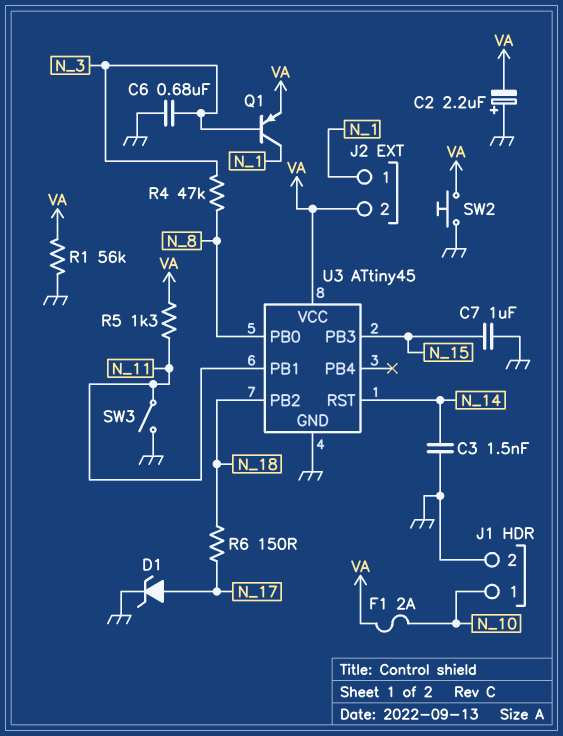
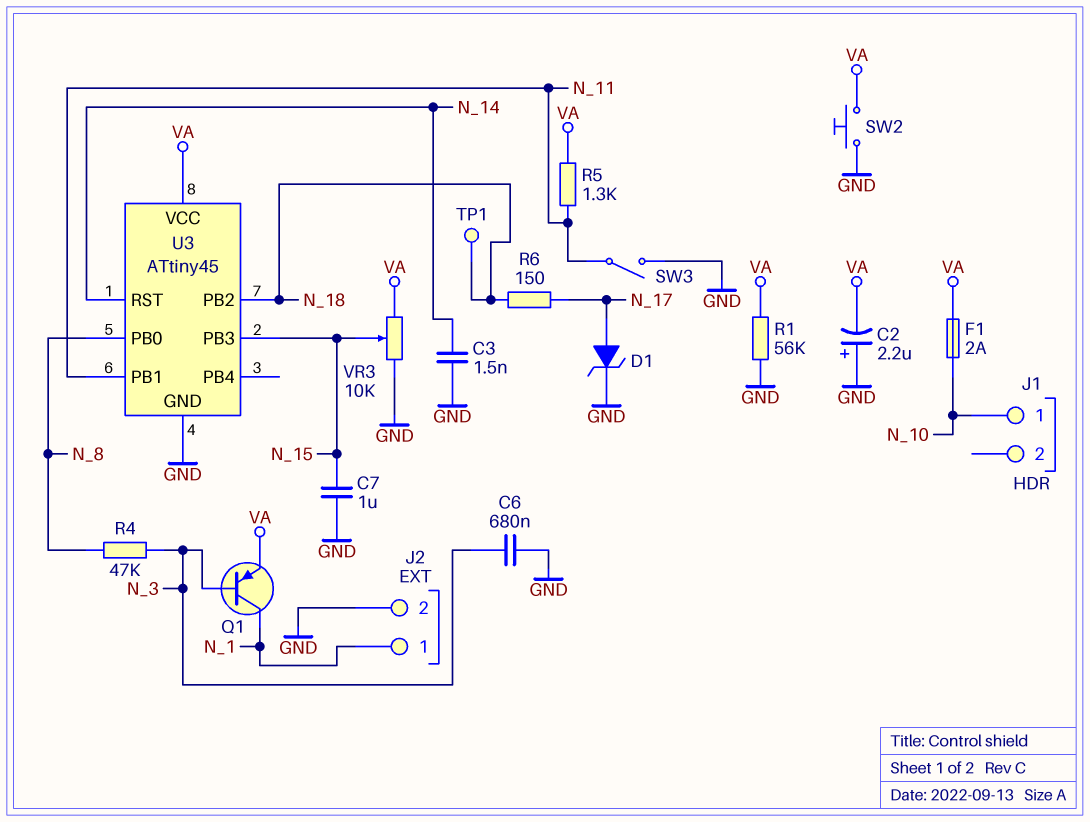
J1 pin 2: GND -> none
J2 pin 2: VA -> GND
TP1: none -> test point (N_18)
VR3: none -> 10k (GND, VA, wiper N_15)

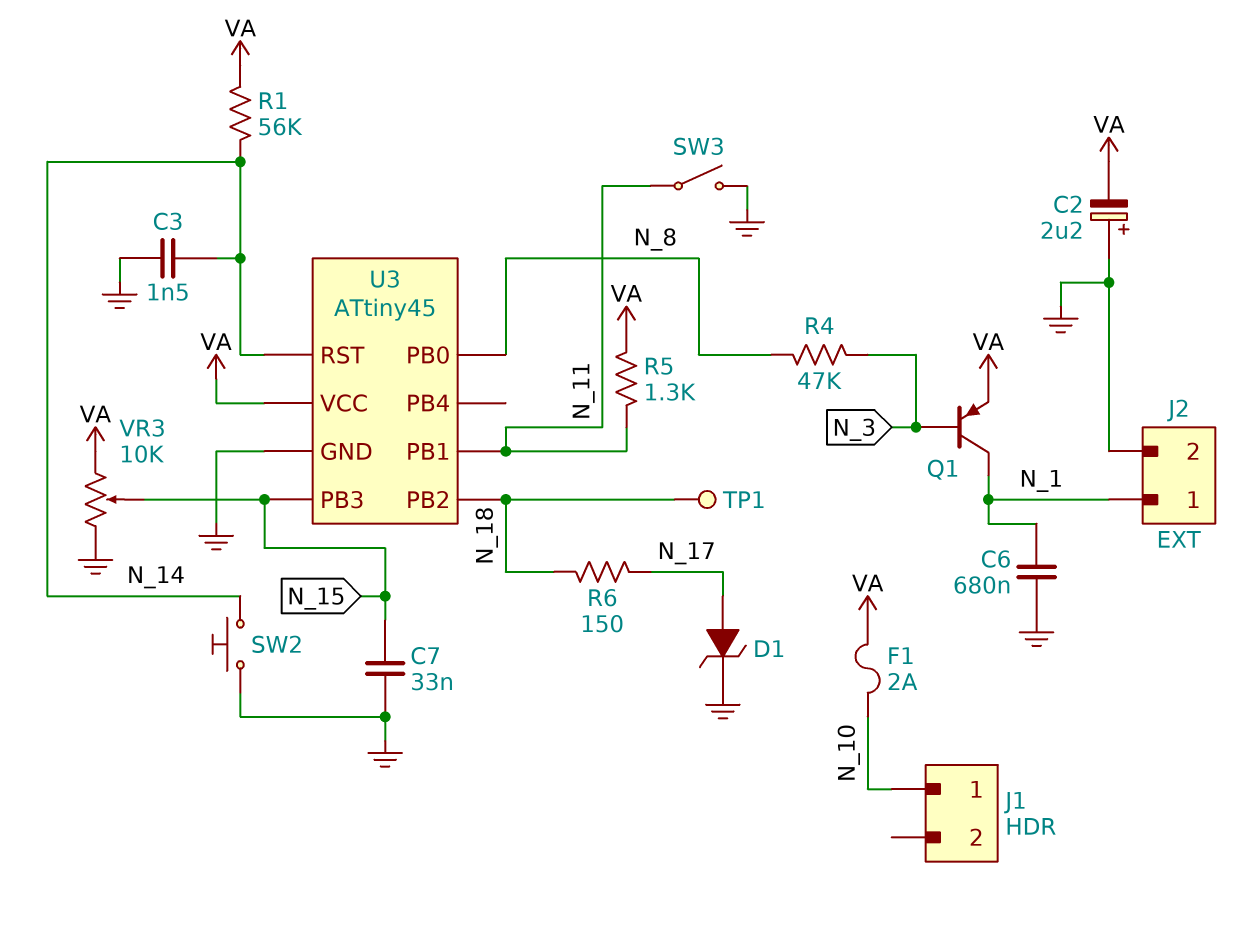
C6: 680nF (GND, N_3) -> 680nF (GND, N_1)
C7: 1uF (GND, N_15) -> 33nF (GND, N_15)
R1: 56k (GND, VA) -> 56k (N_14, VA)
SW2: button (GND, VA) -> button (GND, N_14)

